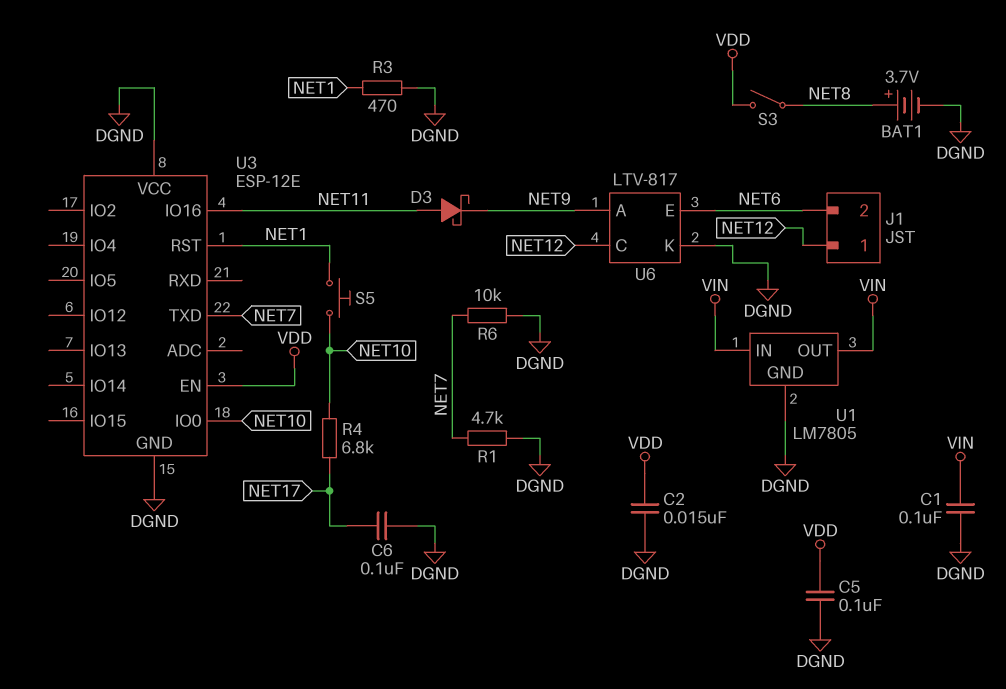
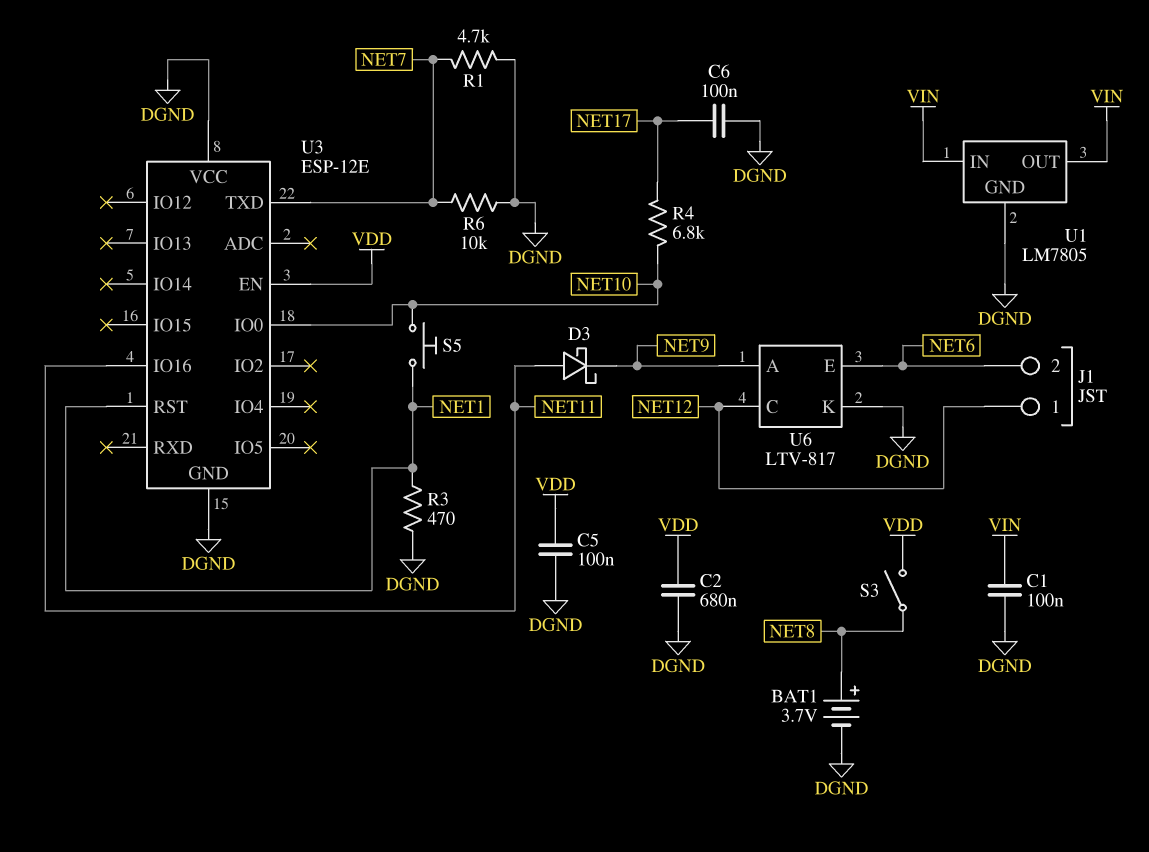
C2: 15nF (DGND, VDD) -> 680nF (DGND, VDD)

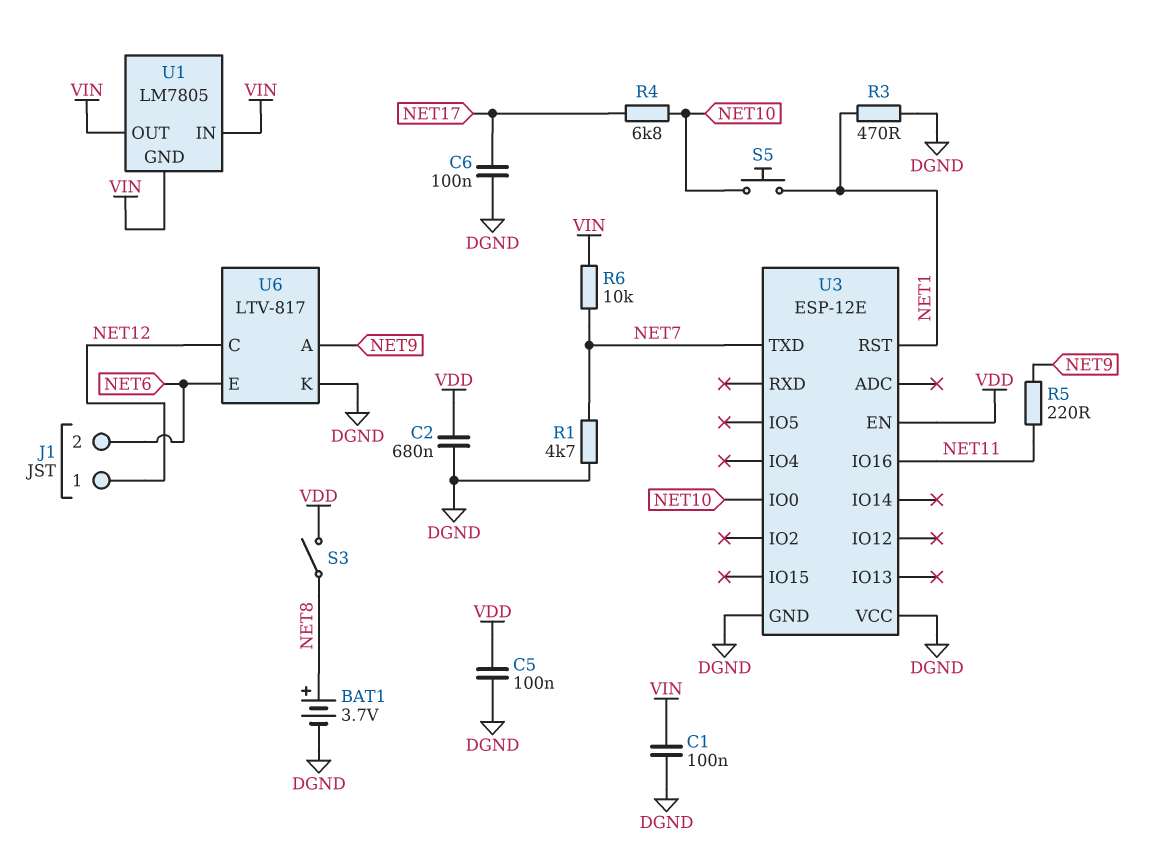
D3: schottky (A NET11, K NET9) -> none
R5: none -> 220 (NET9, NET11)
R6: 10k (DGND, NET7) -> 10k (NET7, VIN)
U1 pin GND: DGND -> VIN

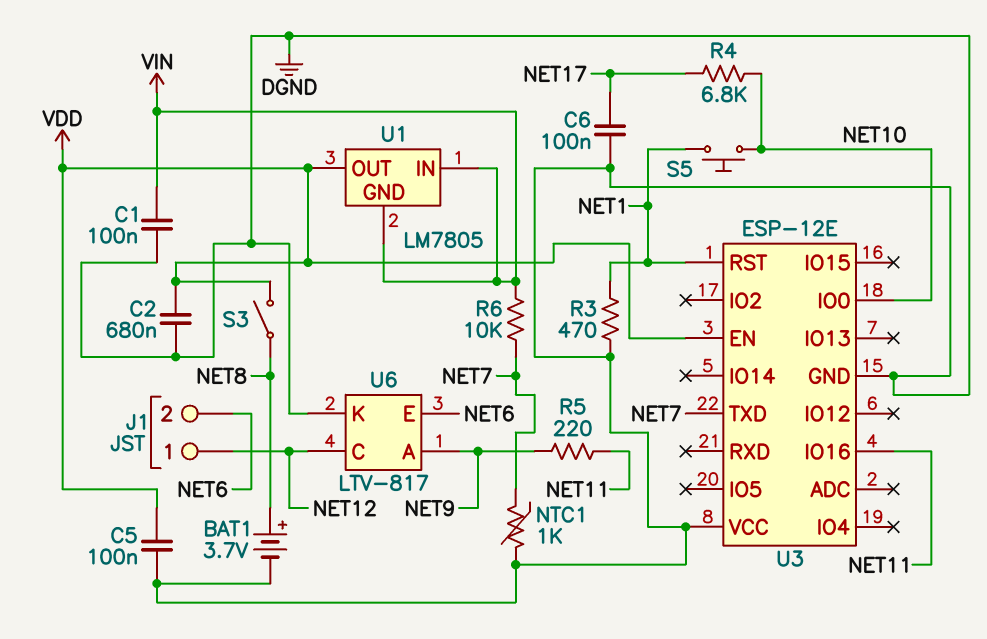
NTC1: none -> 1k (DGND, NET7)
R1: 4.7k (DGND, NET7) -> none
U1 pin OUT: VIN -> VDD

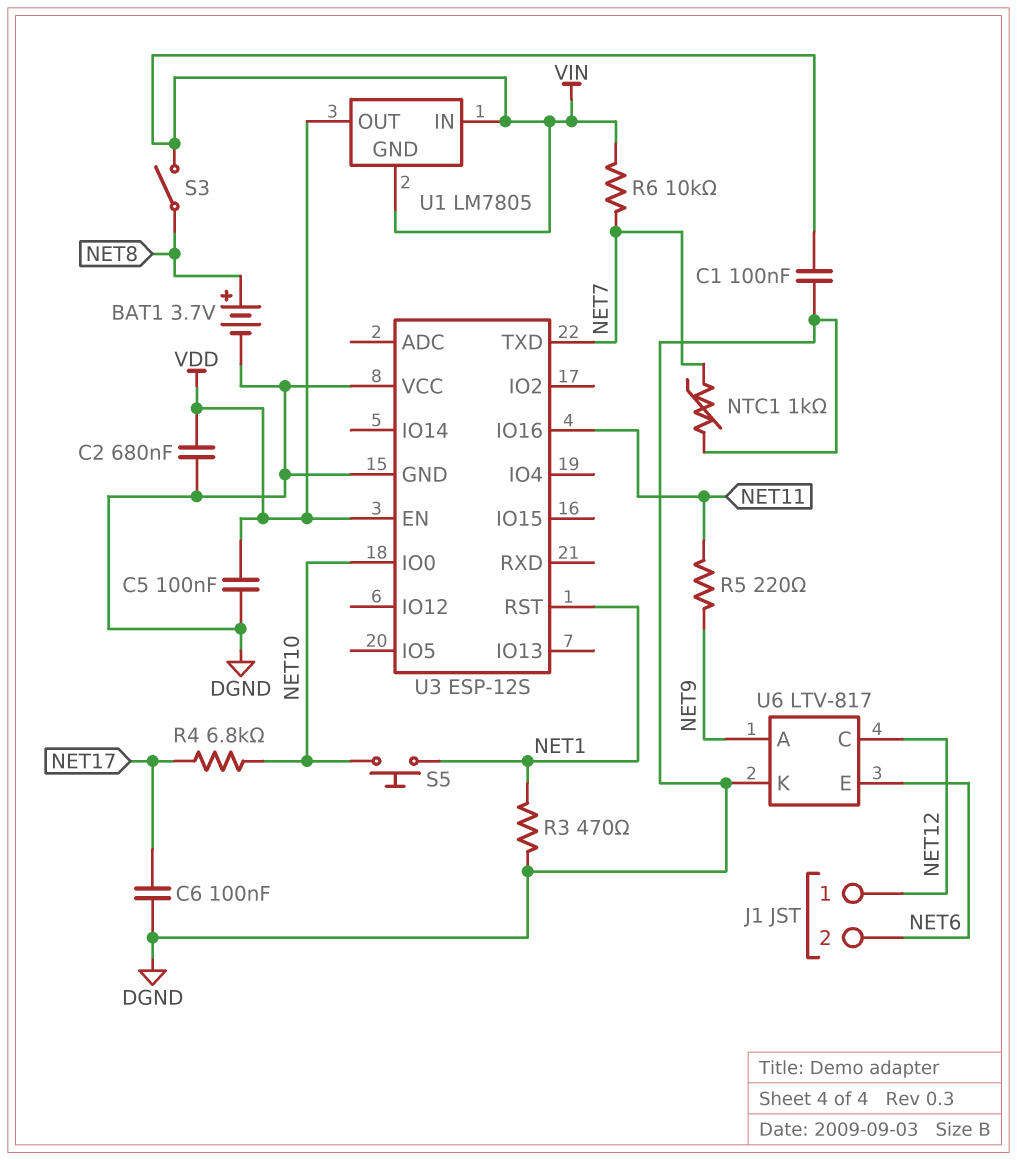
S3: switch (NET8, VDD) -> switch (NET8, VIN)
U3: ESP-12E -> ESP-12S

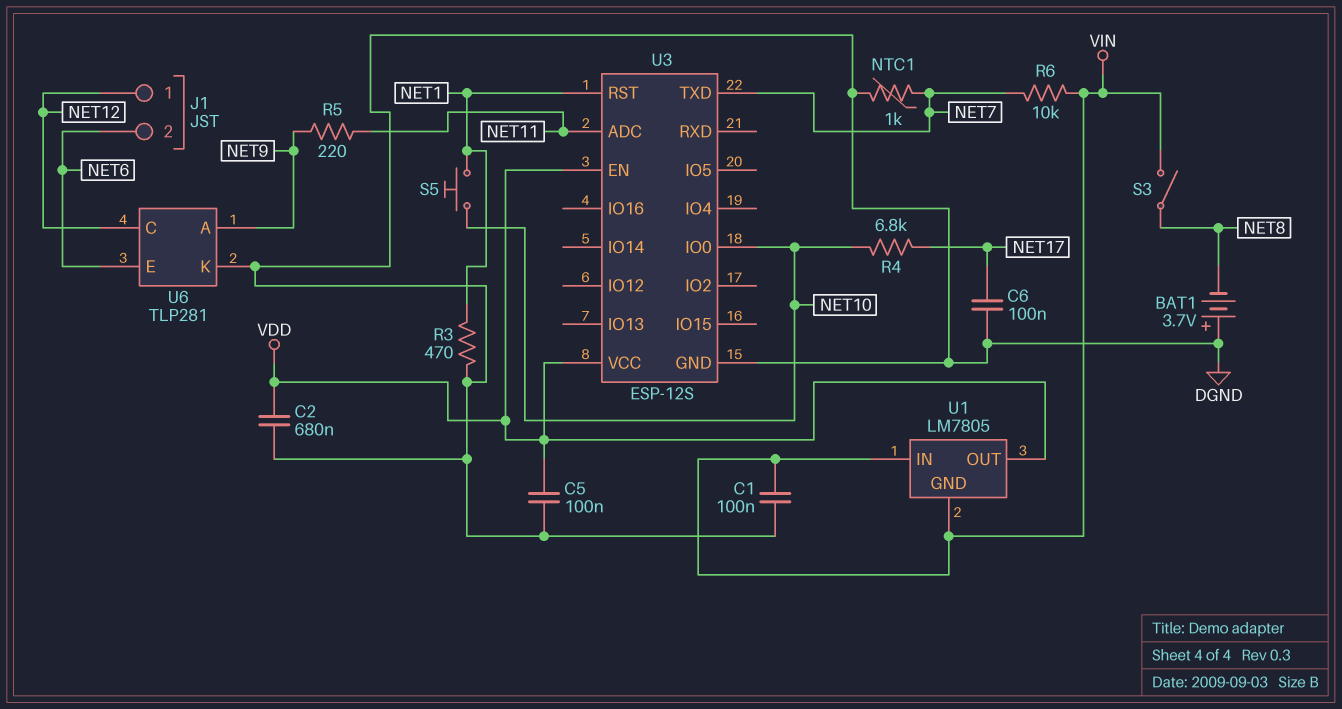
BAT1: 3.7V (plus NET8, minus DGND) -> 3.7V (plus DGND, minus NET8)
U3 pin ADC: none -> NET11
U3 pin IO16: NET11 -> none
U3 pin VCC: DGND -> VDD
U6: LTV-817 -> TLP281

